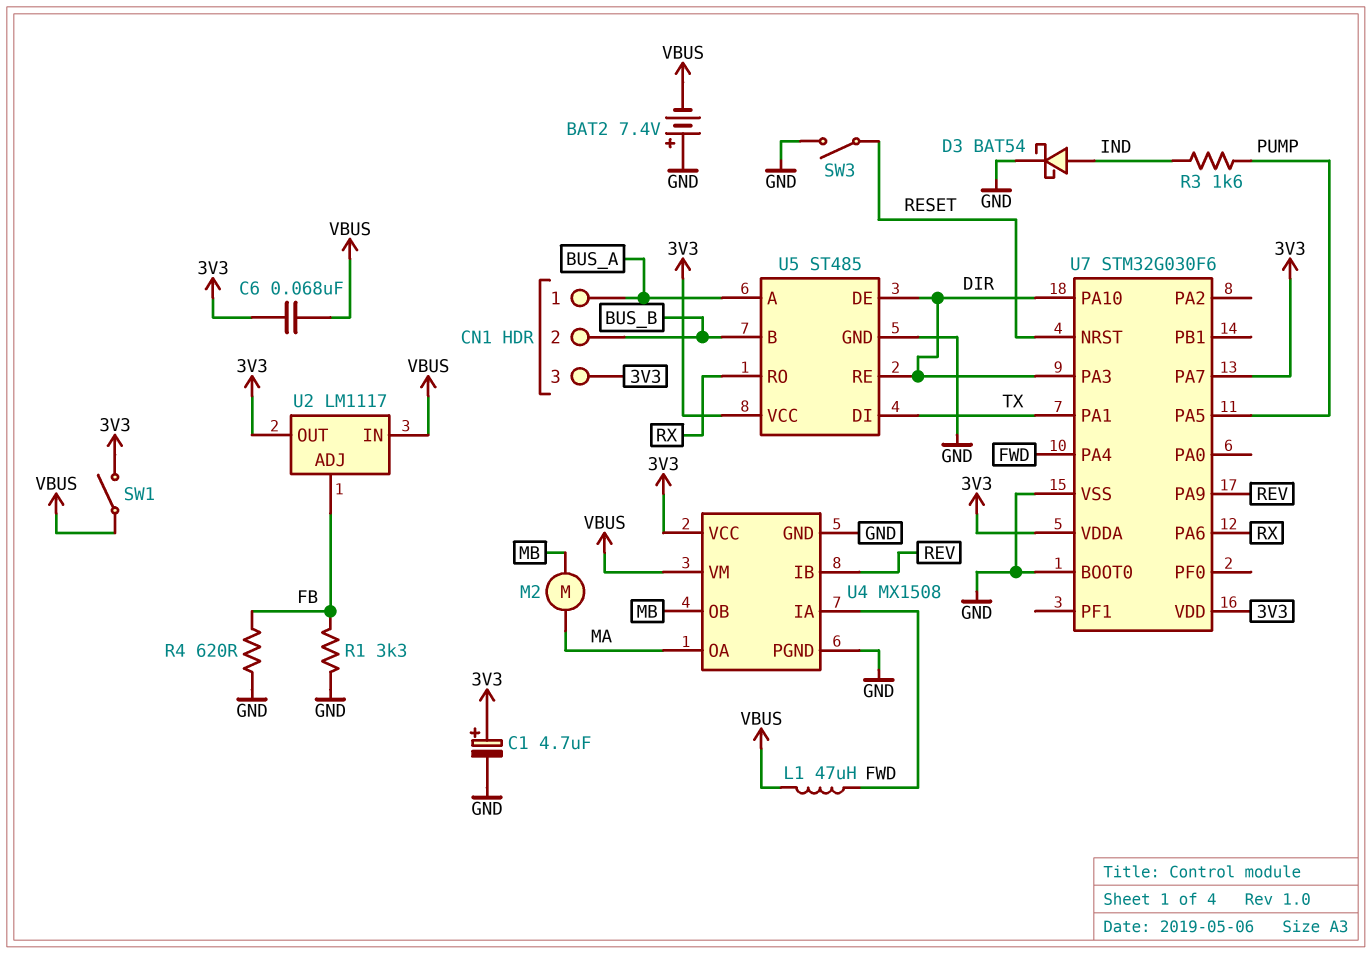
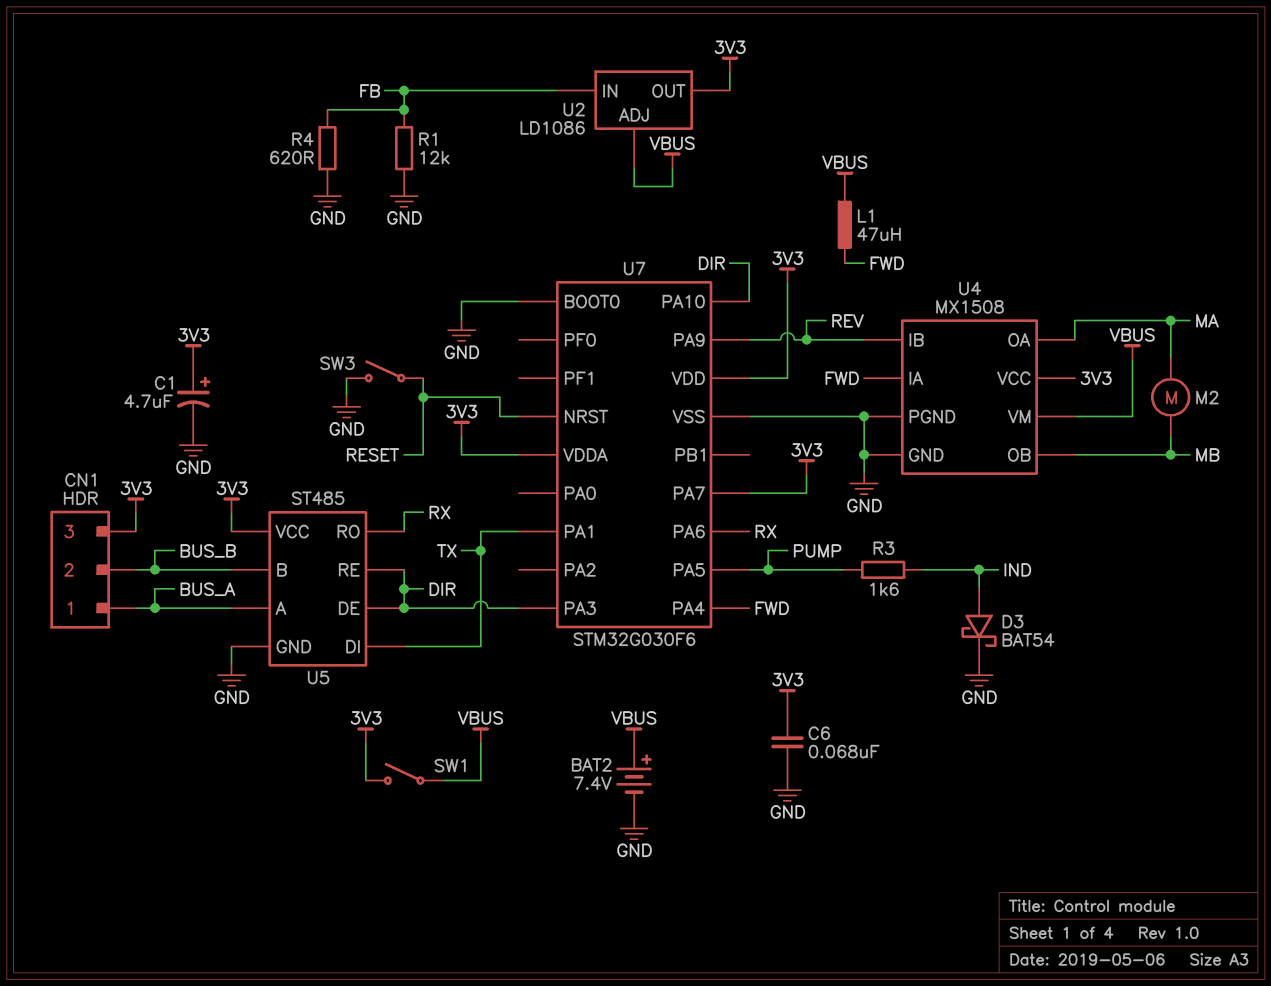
BAT2: 7.4V (plus GND, minus VBUS) -> 7.4V (plus VBUS, minus GND)
C6: 68nF (3V3, VBUS) -> 68nF (3V3, GND)
R1: 3.3k (FB, GND) -> 12k (FB, GND)
U2: LM1117 -> LD1086
U2 pin ADJ: FB -> VBUS
U2 pin IN: VBUS -> FB

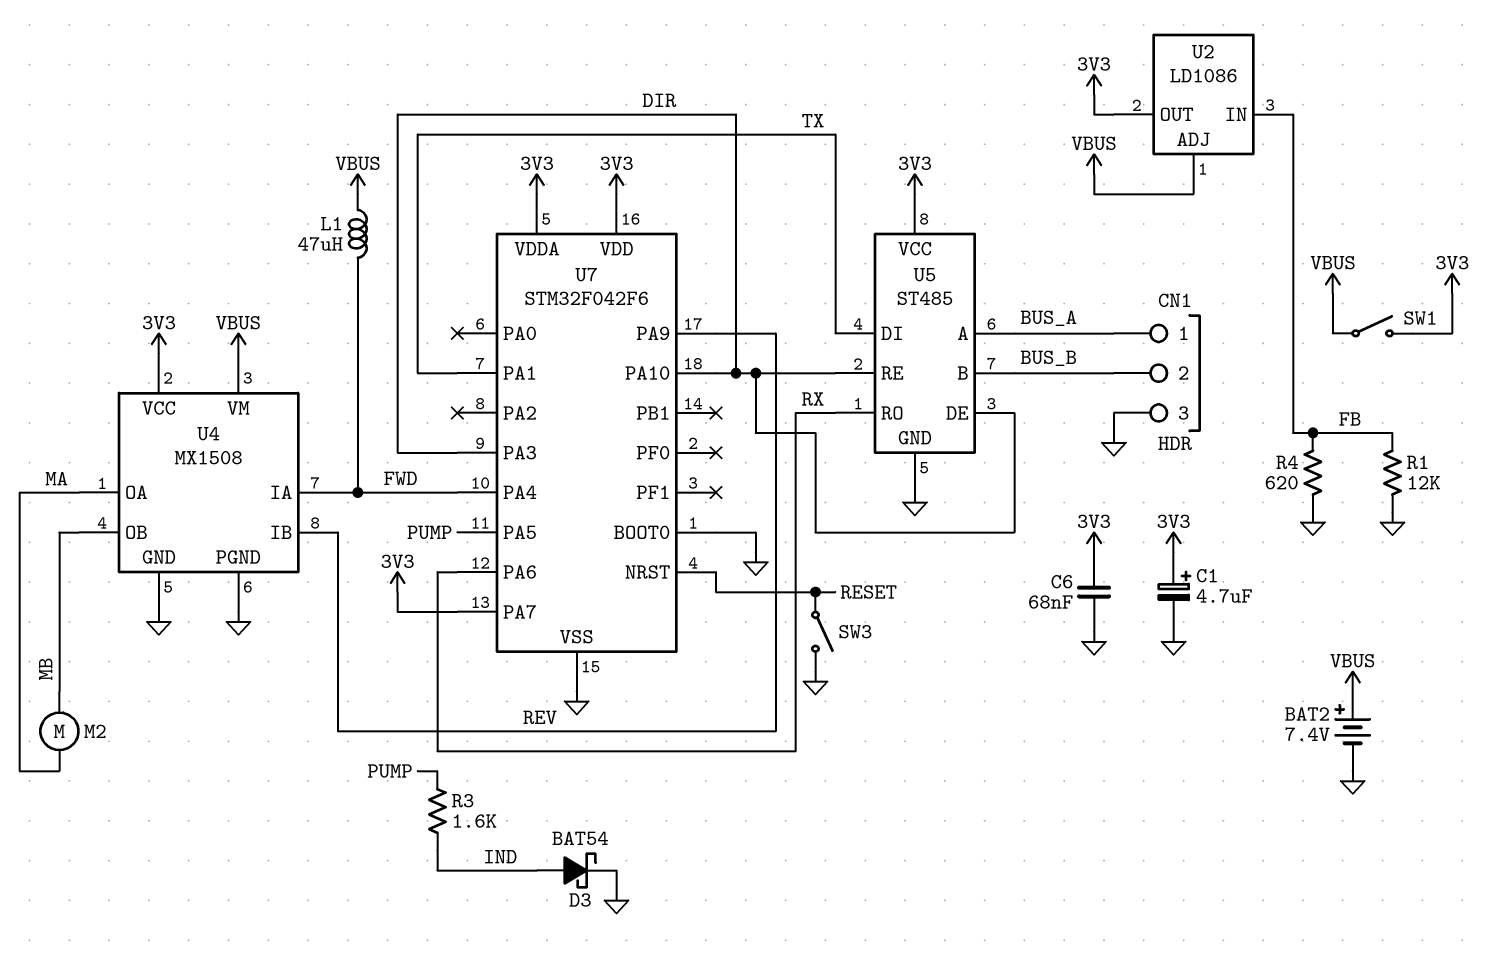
CN1 pin 3: 3V3 -> GND
U7: STM32G030F6 -> STM32F042F6

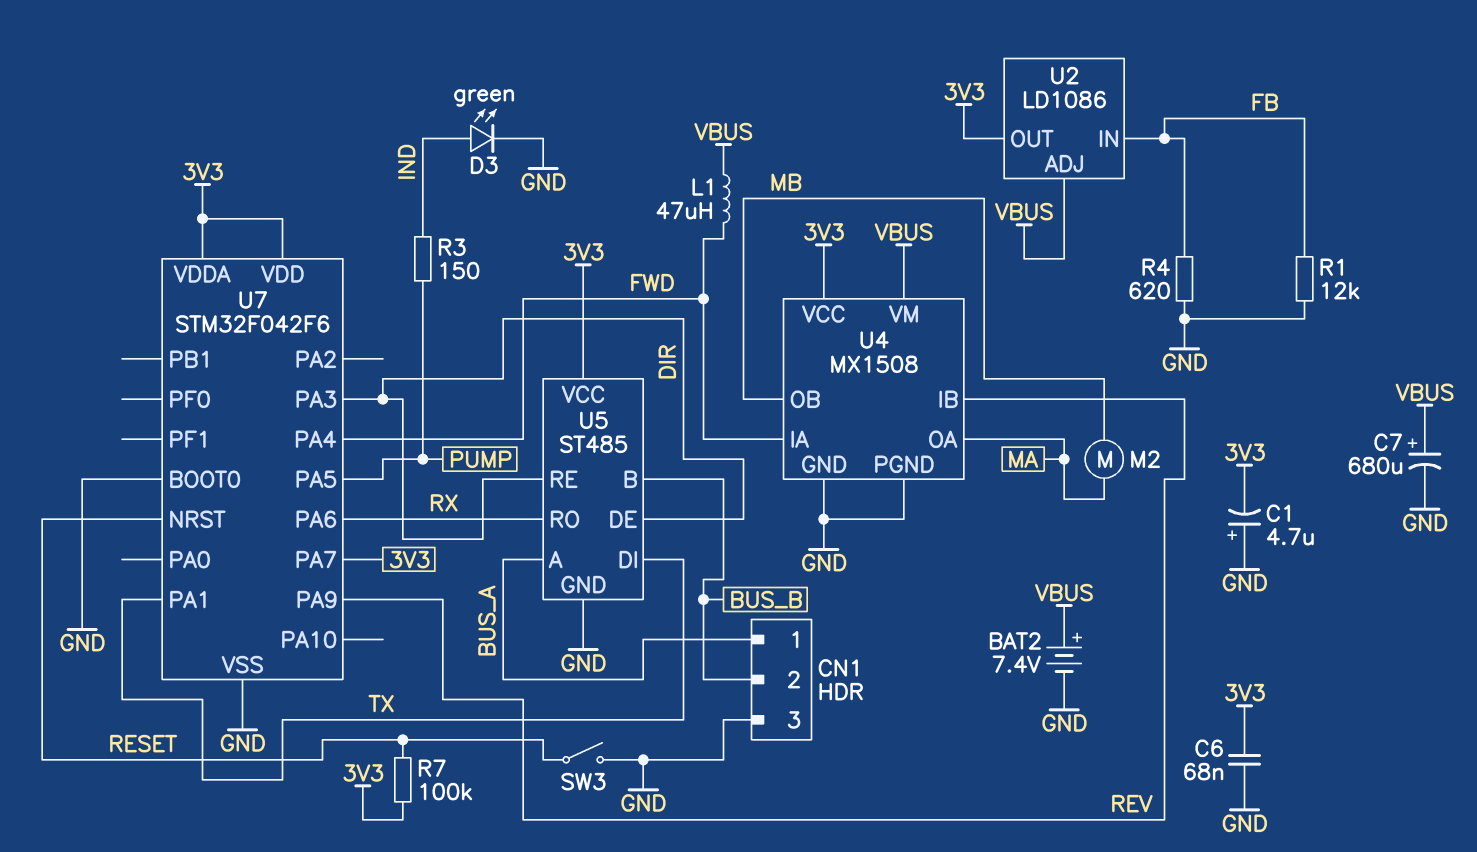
C1: 4.7uF (plus 3V3, minus GND) -> 4.7uF (plus GND, minus 3V3)
C7: none -> 680uF (plus VBUS, minus GND)
D3: schottky BAT54 (A IND, K GND) -> LED green (A IND, K GND)
R3: 1.6k (IND, PUMP) -> 150 (IND, PUMP)
R7: none -> 100k (3V3, RESET)
SW1: switch (3V3, VBUS) -> none
U7 pin PA10: DIR -> none

